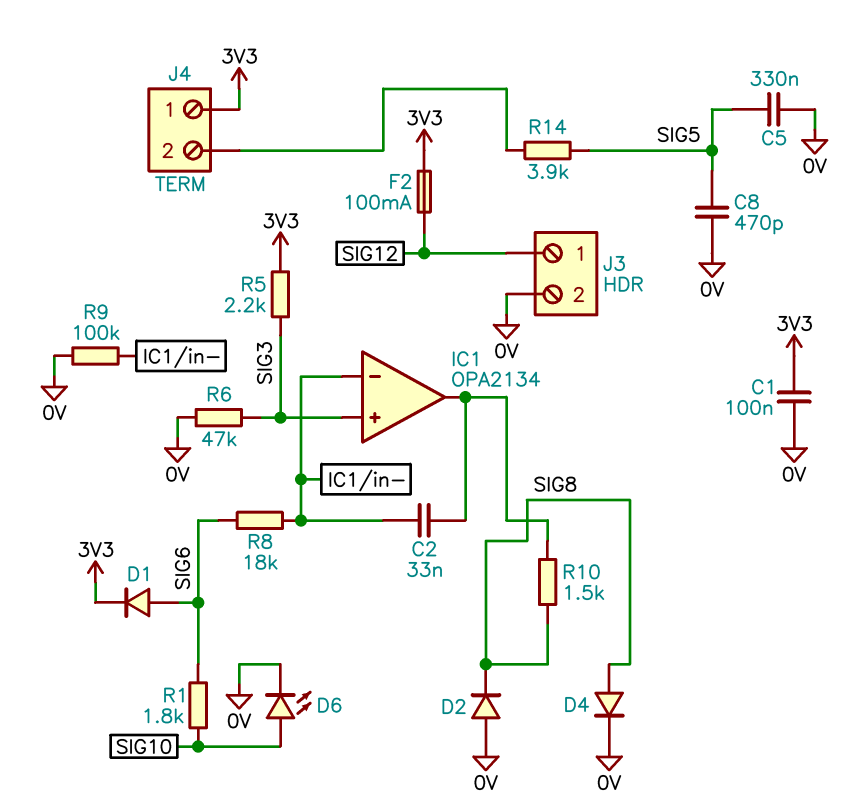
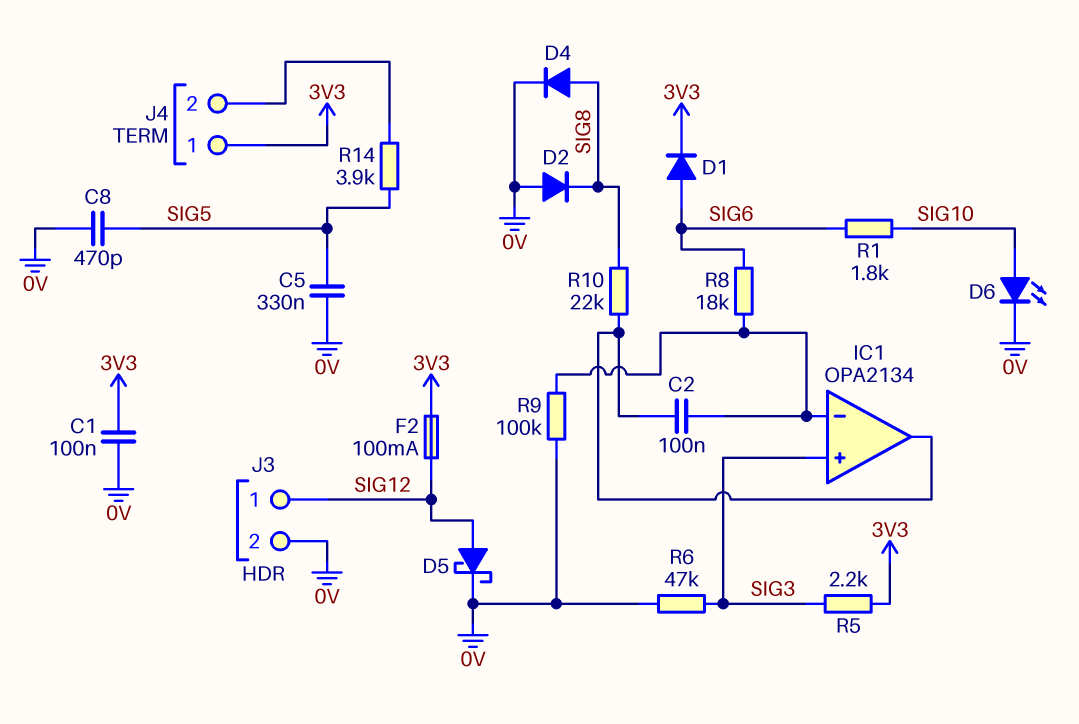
C2: 33nF (IC1/in-, IC1/out) -> 100nF (IC1/in-, IC1/out)
D5: none -> schottky (A SIG12, K 0V)
R10: 1.5k (IC1/out, SIG8) -> 22k (IC1/out, SIG8)

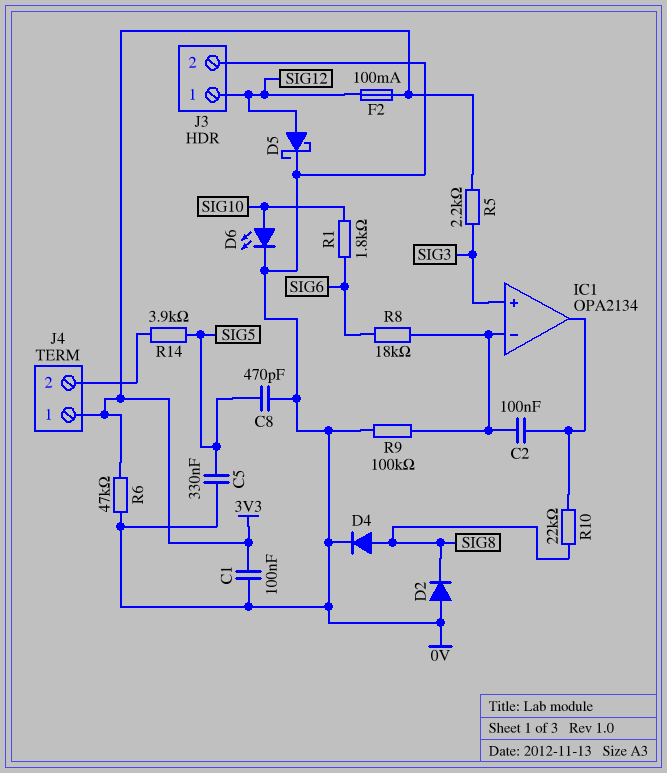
D1: diode (A SIG6, K 3V3) -> none
R6: 47k (0V, SIG3) -> 47k (0V, 3V3)

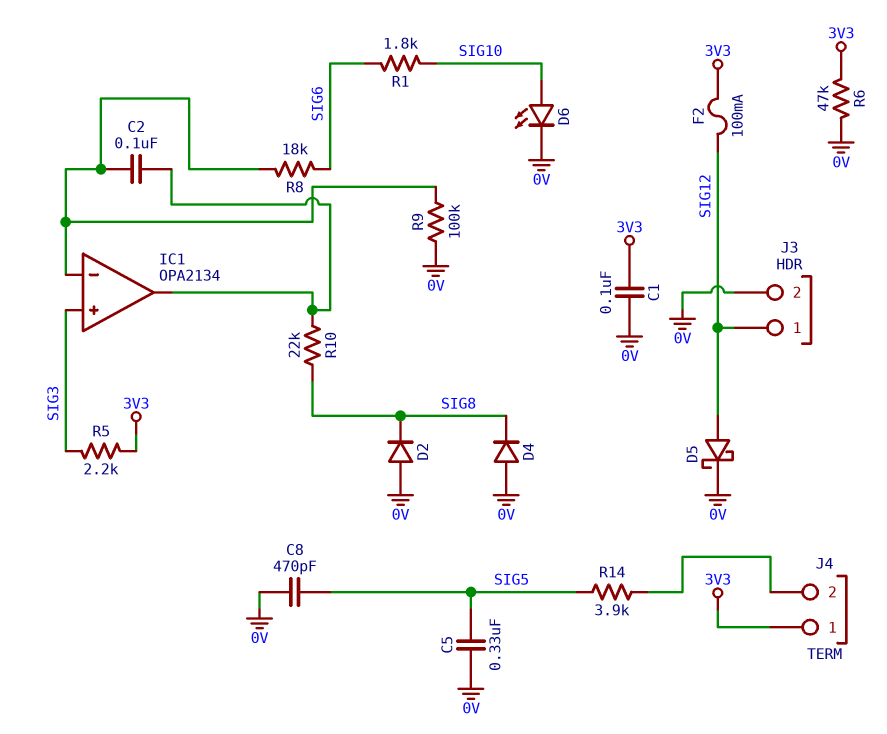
D4: diode (A SIG8, K 0V) -> diode (A 0V, K SIG8)

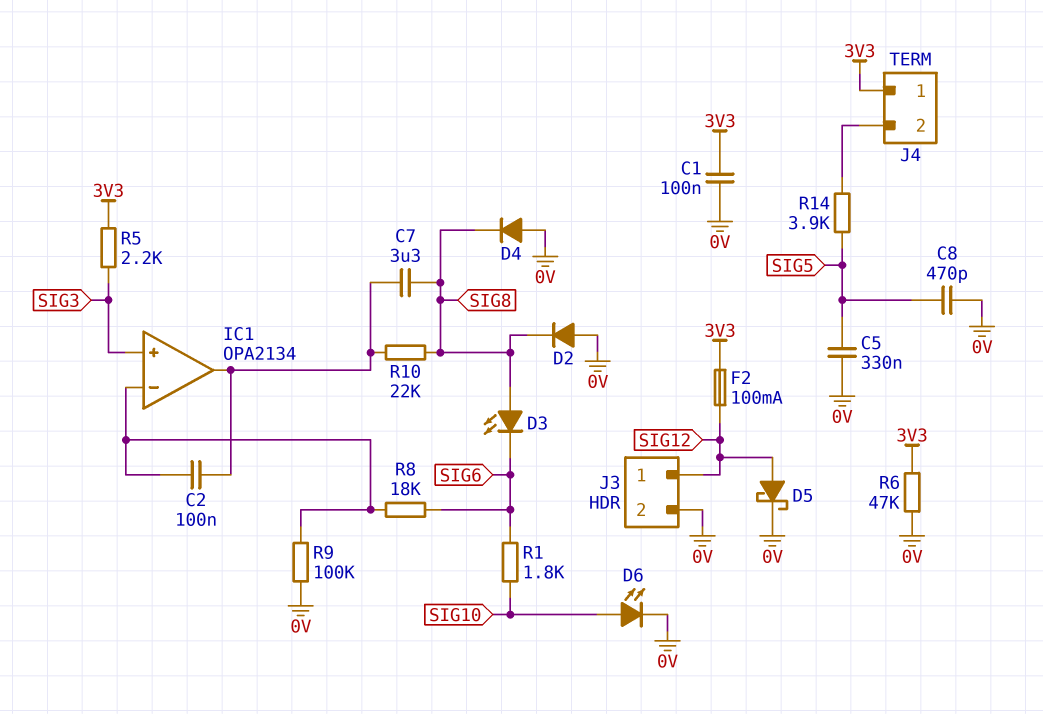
C7: none -> 3.3uF (IC1/out, SIG8)
D3: none -> LED (A SIG8, K SIG6)

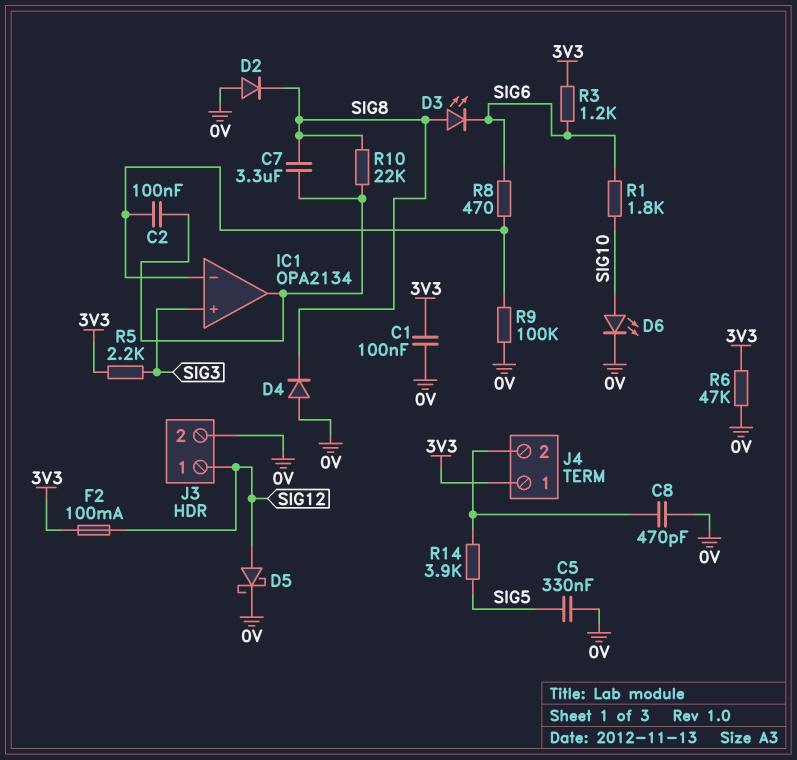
C8: 470pF (0V, SIG5) -> 470pF (0V, J4/2)
R3: none -> 1.2k (3V3, SIG6)
R8: 18k (IC1/in-, SIG6) -> 470 (IC1/in-, SIG6)

